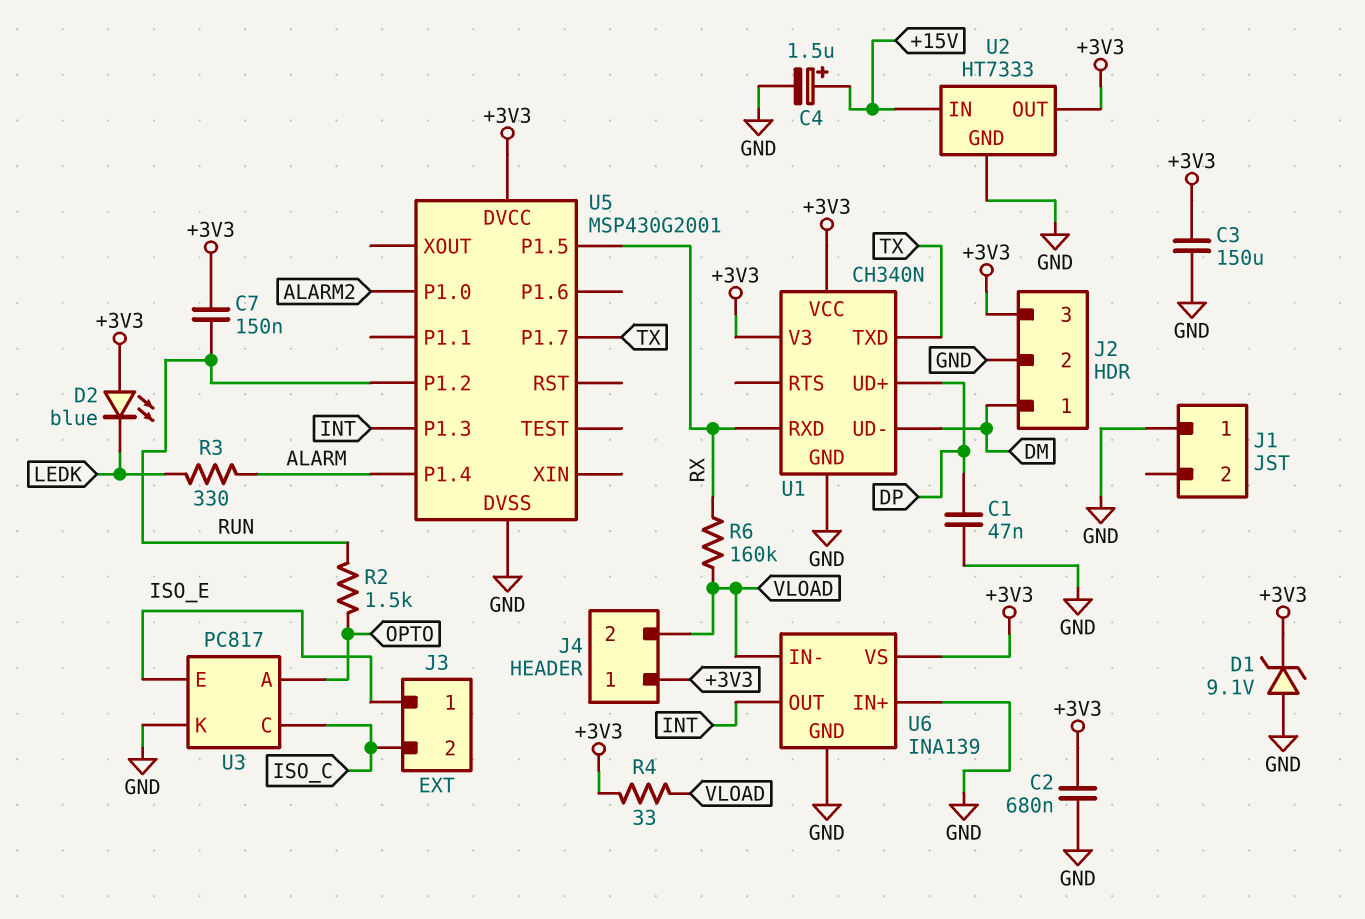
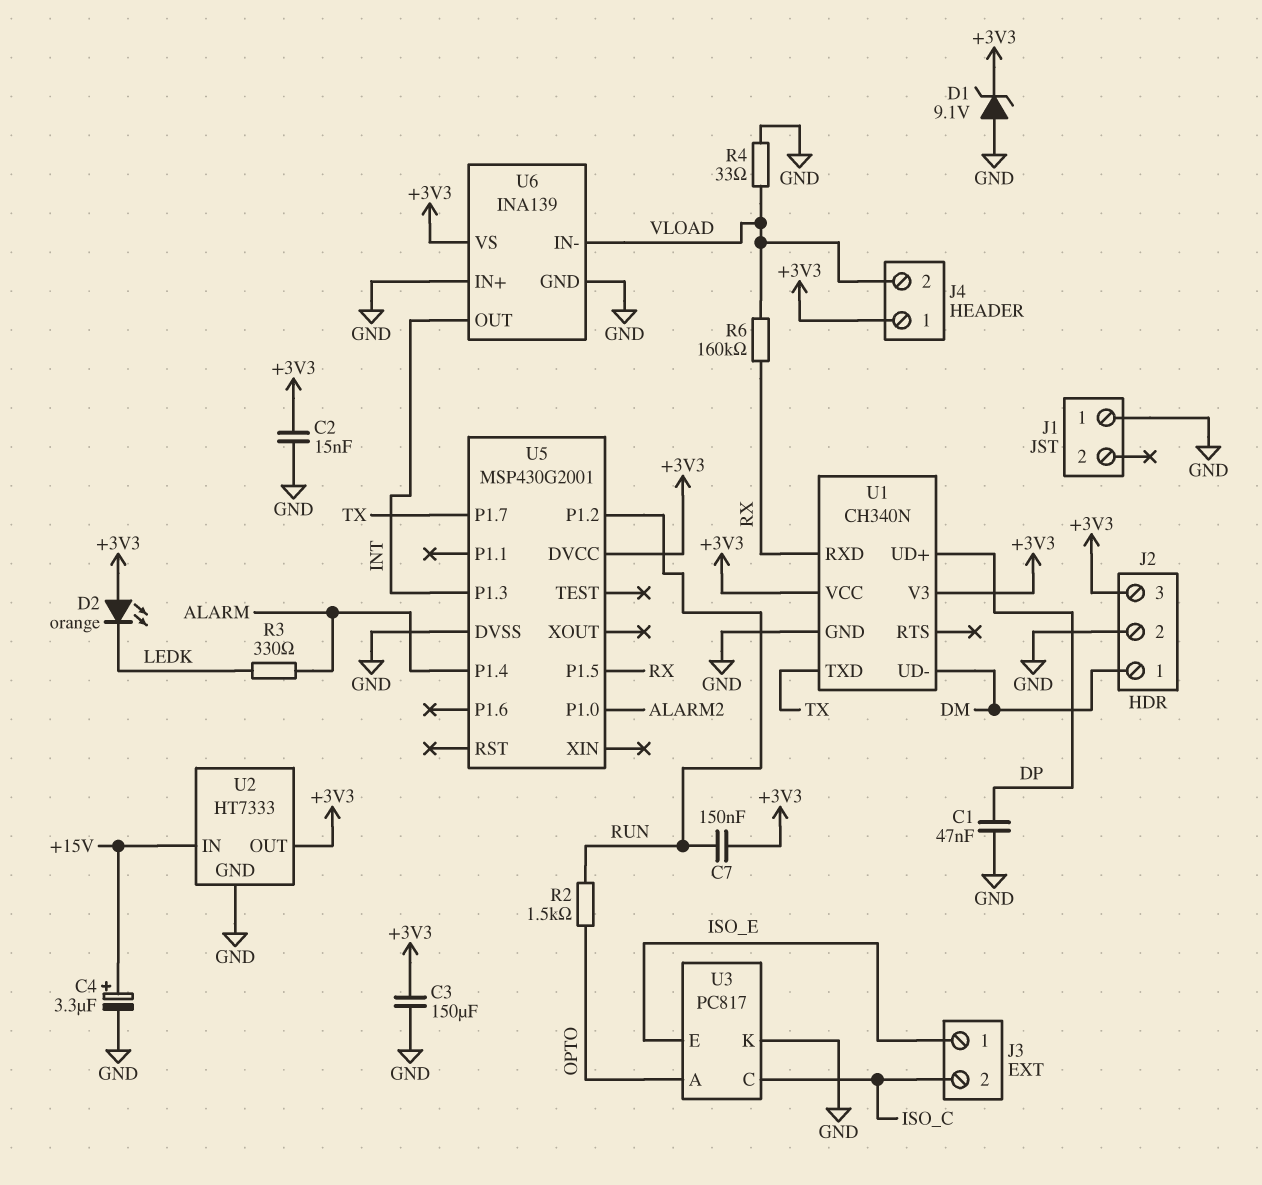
C2: 680nF (+3V3, GND) -> 15nF (+3V3, GND)
C4: 1.5uF (plus +15V, minus GND) -> 3.3uF (plus +15V, minus GND)
D2: LED blue (A +3V3, K LEDK) -> LED orange (A +3V3, K LEDK)
R4: 33 (+3V3, VLOAD) -> 33 (GND, VLOAD)

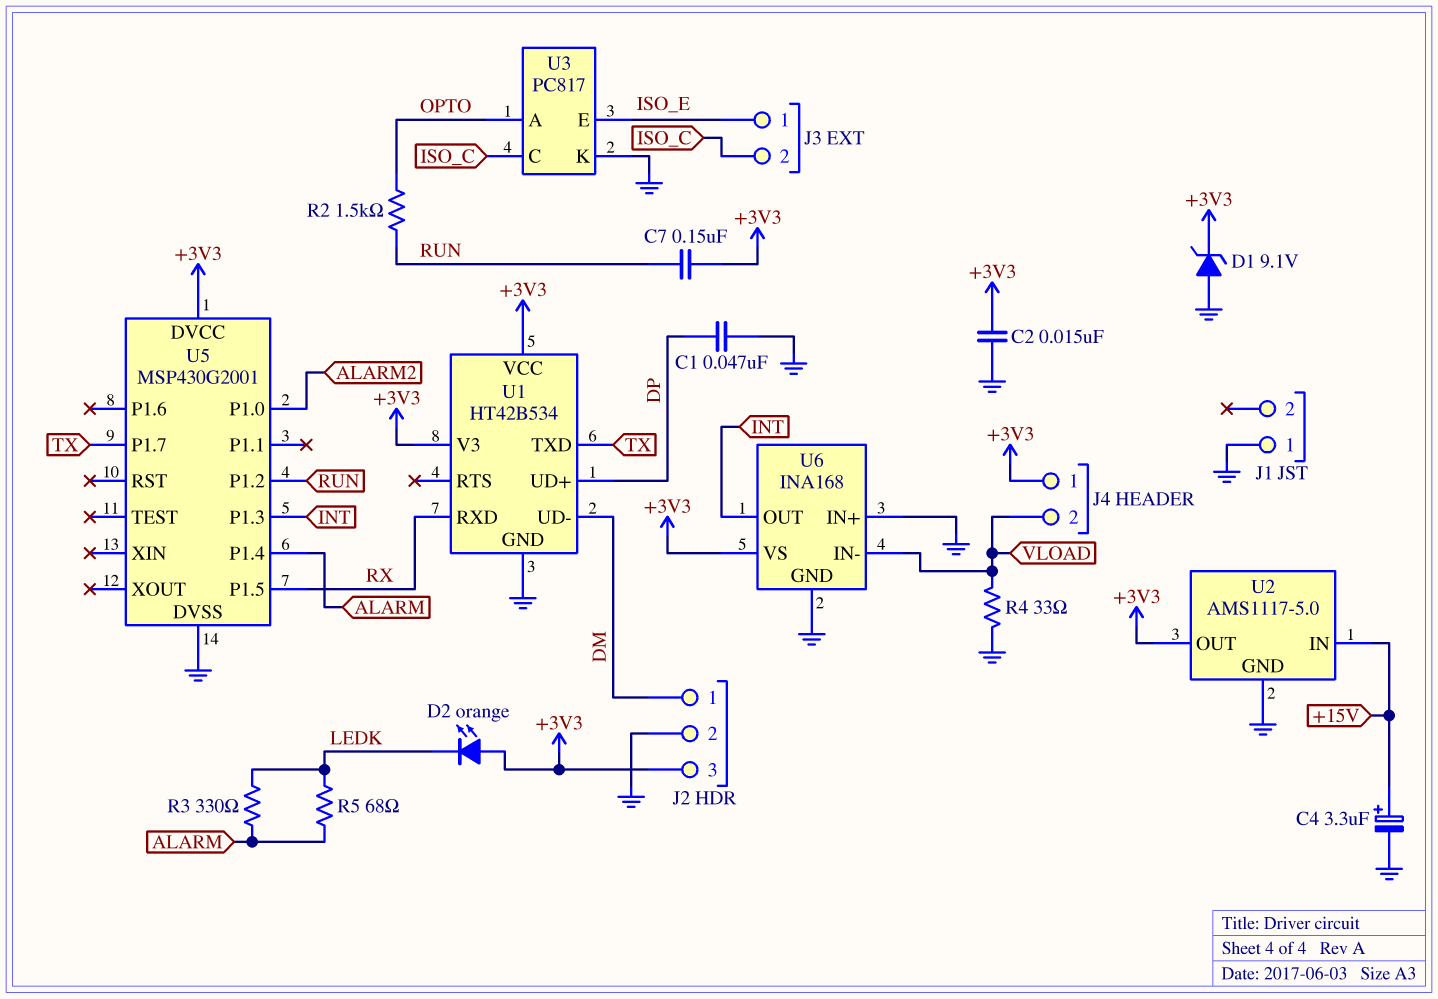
C3: 150uF (+3V3, GND) -> none
R5: none -> 68 (ALARM, LEDK)
R6: 160k (RX, VLOAD) -> none
U1: CH340N -> HT42B534
U2: HT7333 -> AMS1117-5.0
U6: INA139 -> INA168

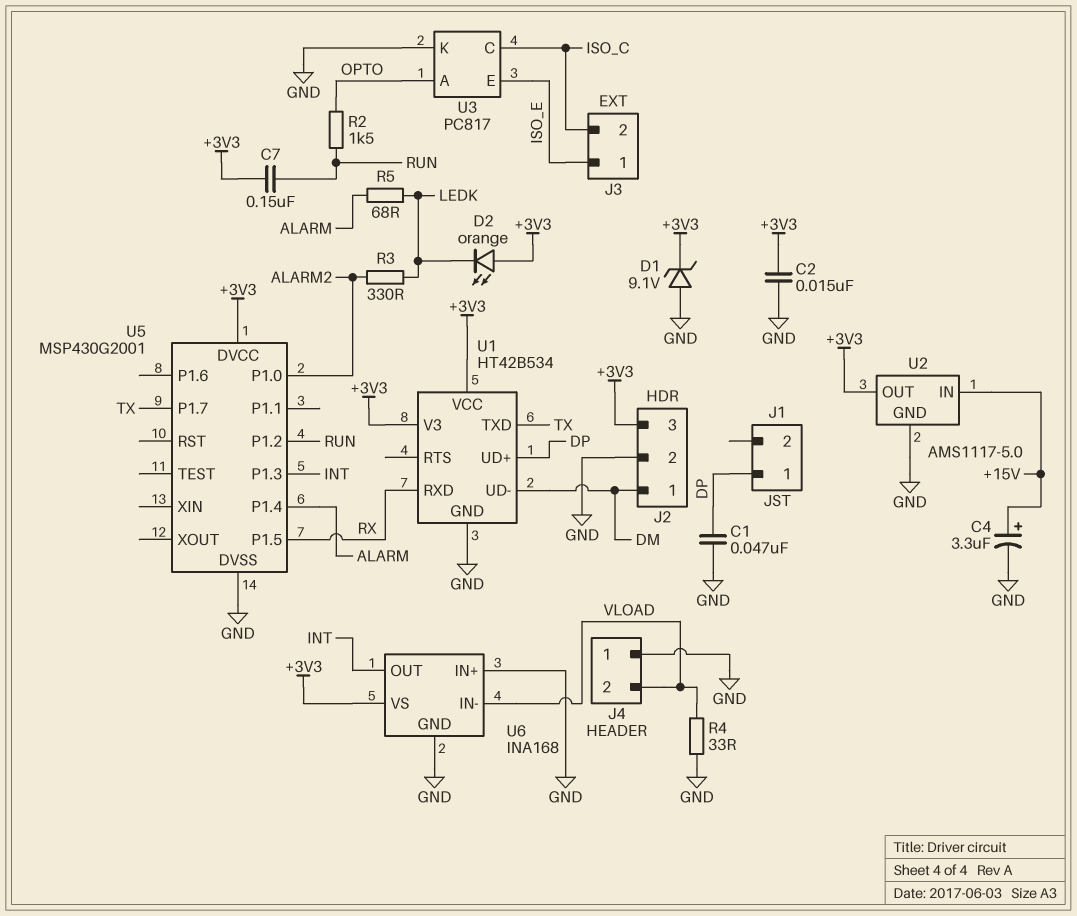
J1 pin 1: GND -> DP
J4 pin 1: +3V3 -> GND
R3: 330 (ALARM, LEDK) -> 330 (ALARM2, LEDK)

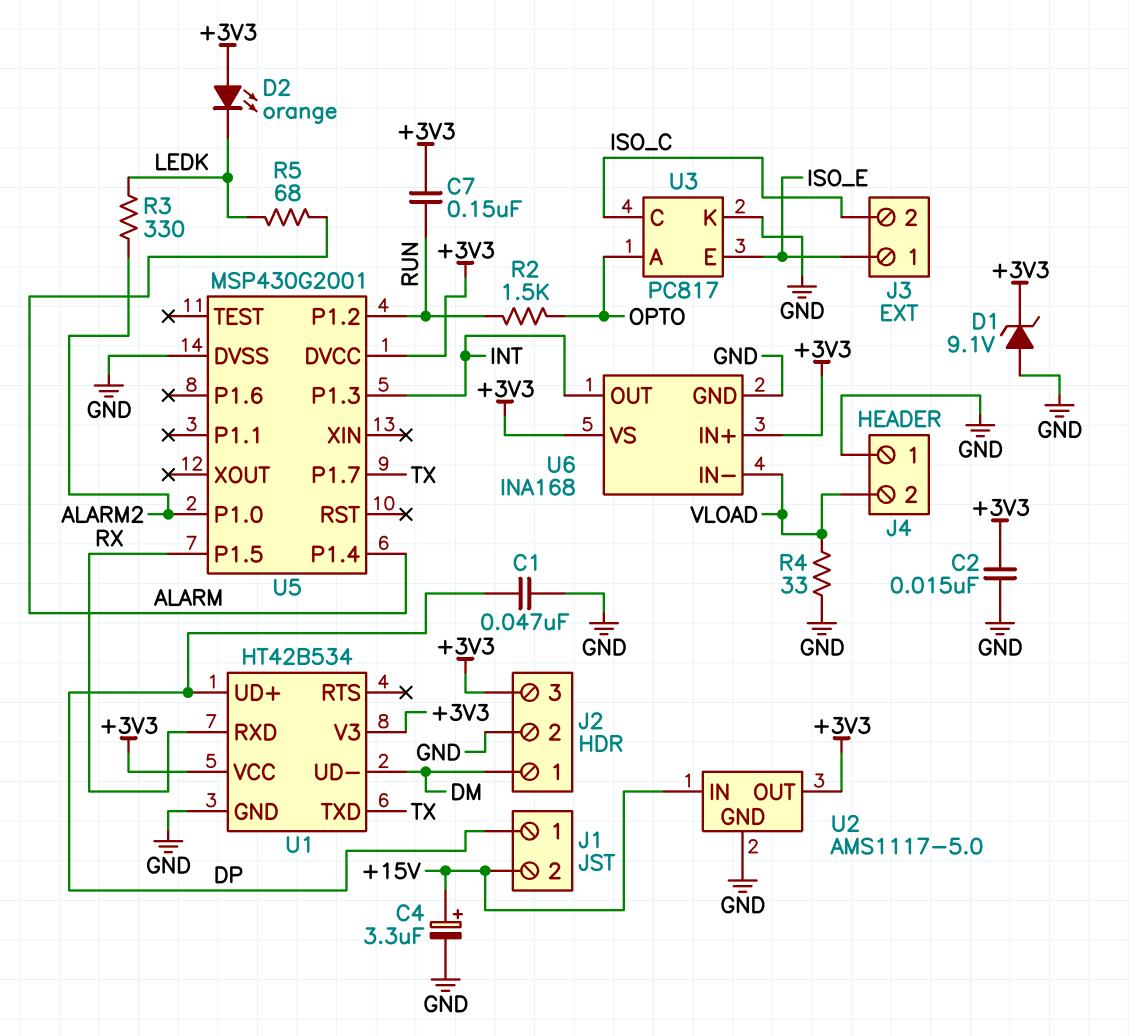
J1 pin 2: none -> +15V
U6 pin IN+: GND -> +3V3

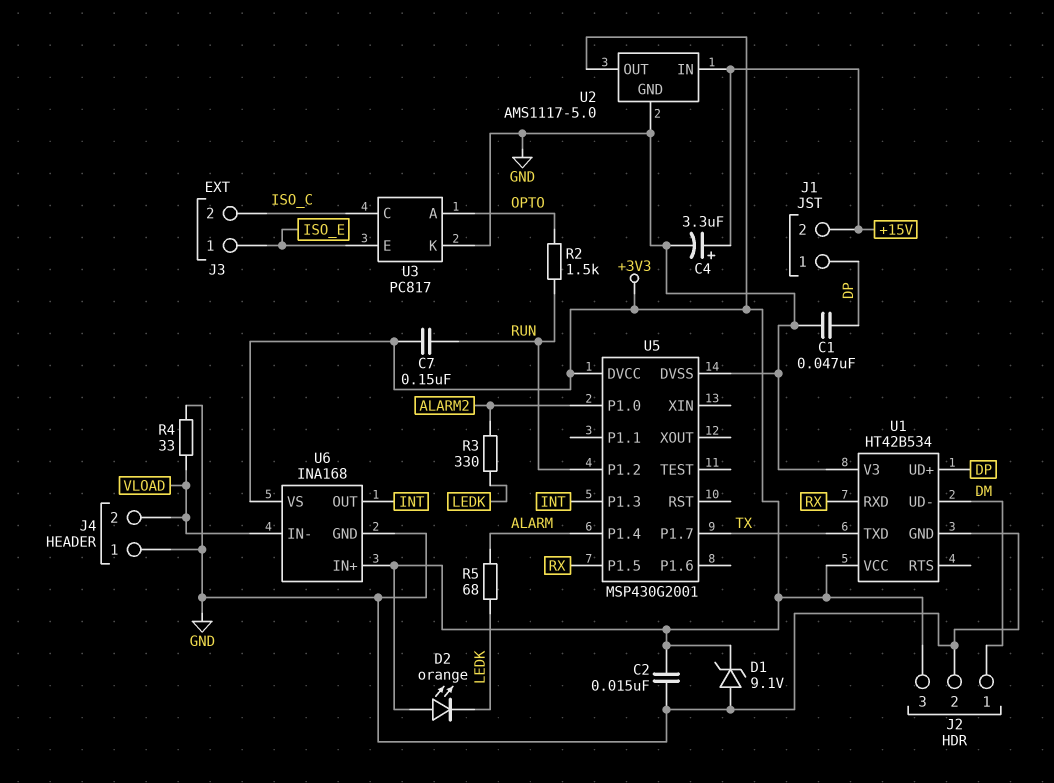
U1 pin V3: +3V3 -> GND

